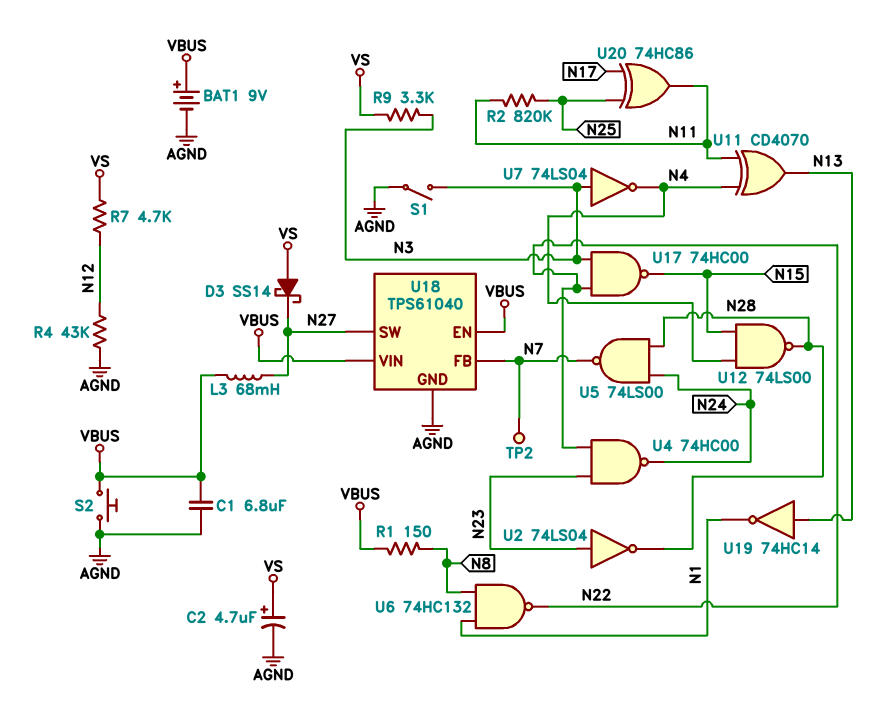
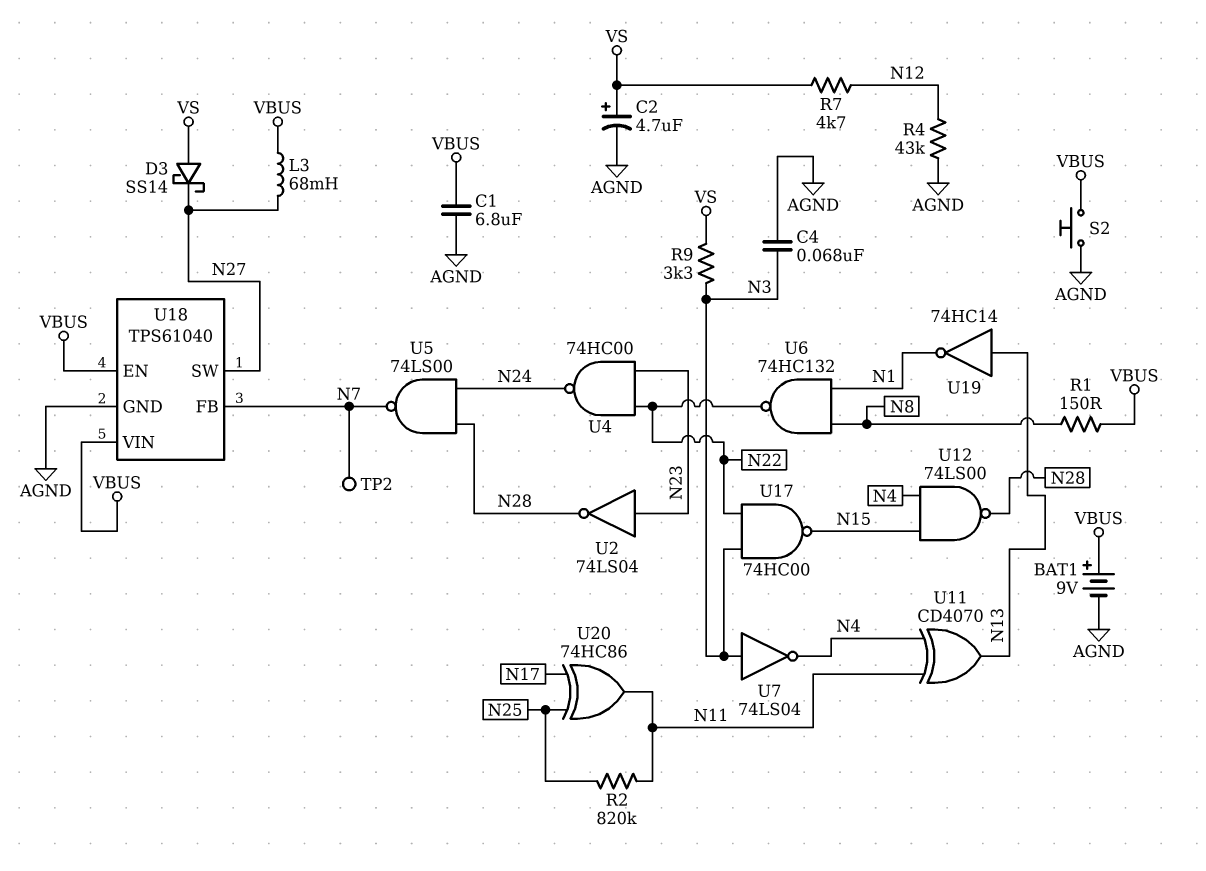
C4: none -> 68nF (AGND, N3)
S1: switch (AGND, N3) -> none

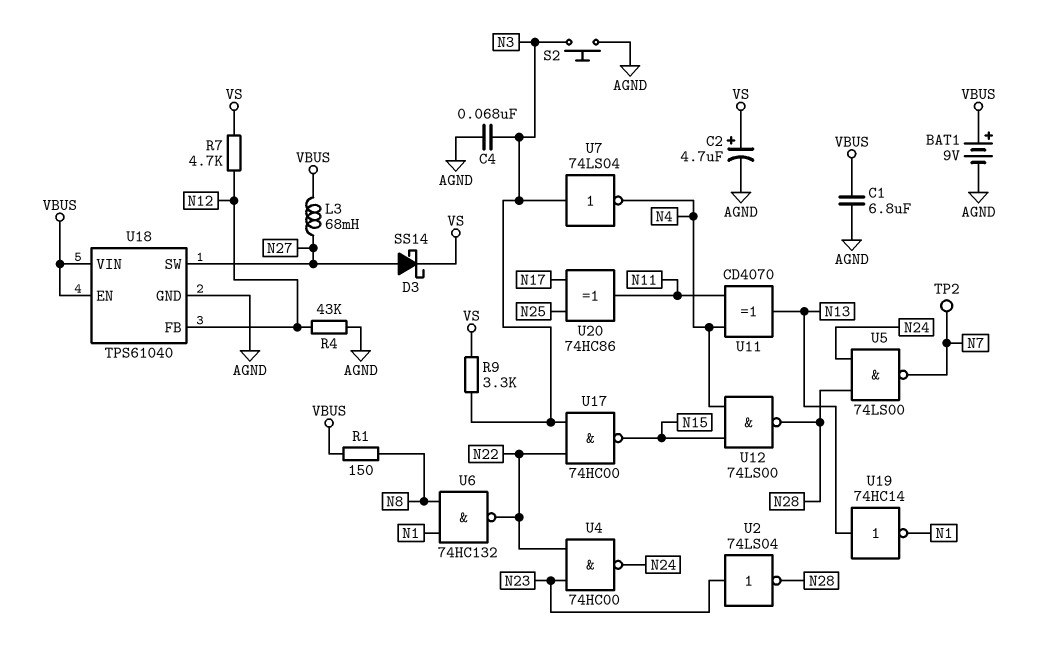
D3: schottky SS14 (A VS, K N27) -> schottky SS14 (A N27, K VS)
R2: 820k (N11, N25) -> none
S2: button (AGND, VBUS) -> button (AGND, N3)
U18 pin FB: N7 -> N12

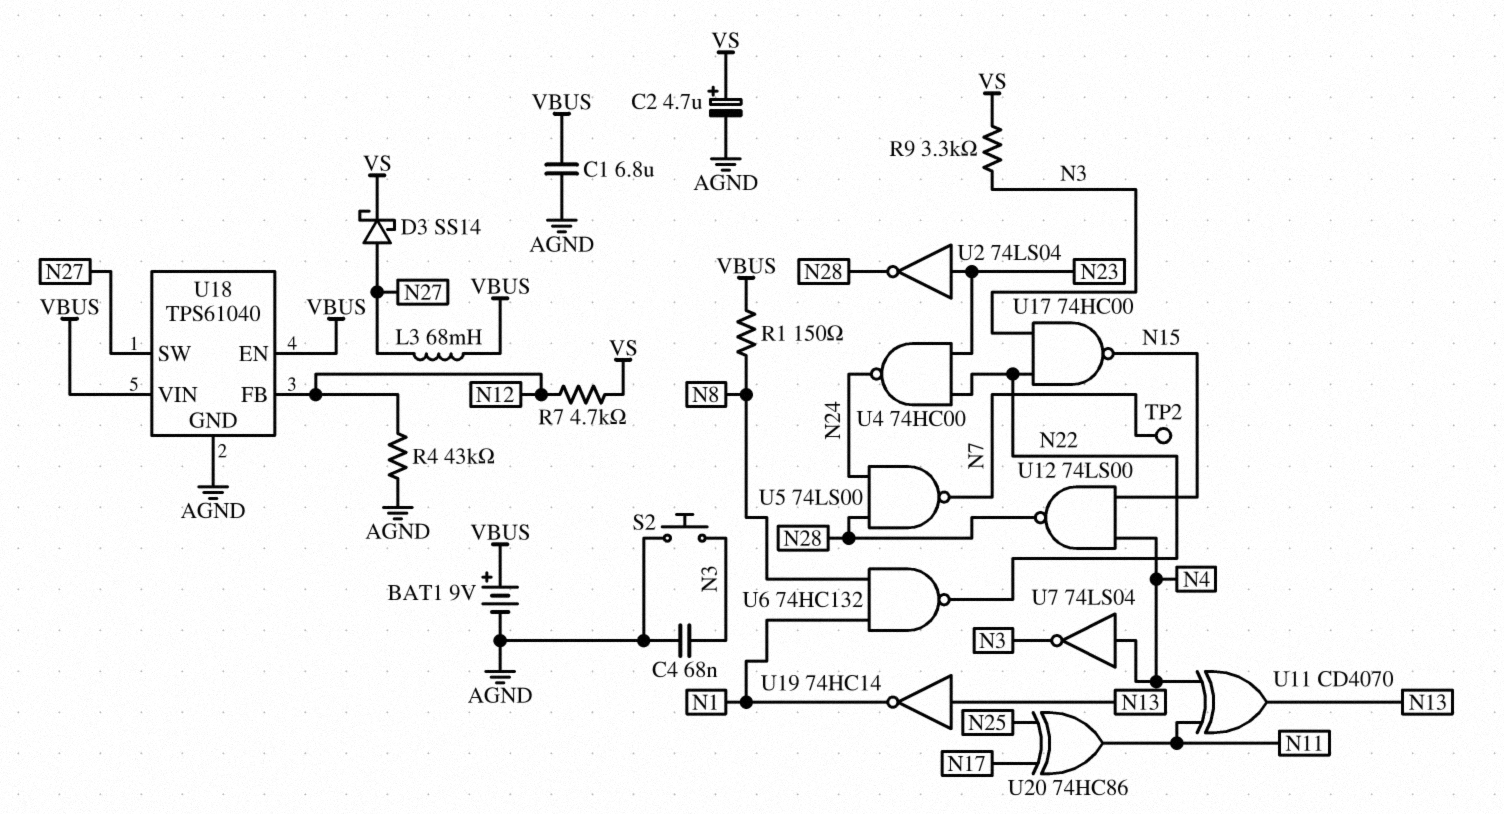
U7: NOT 74LS04 (in N3, out N4) -> NOT 74LS04 (in N4, out N3)

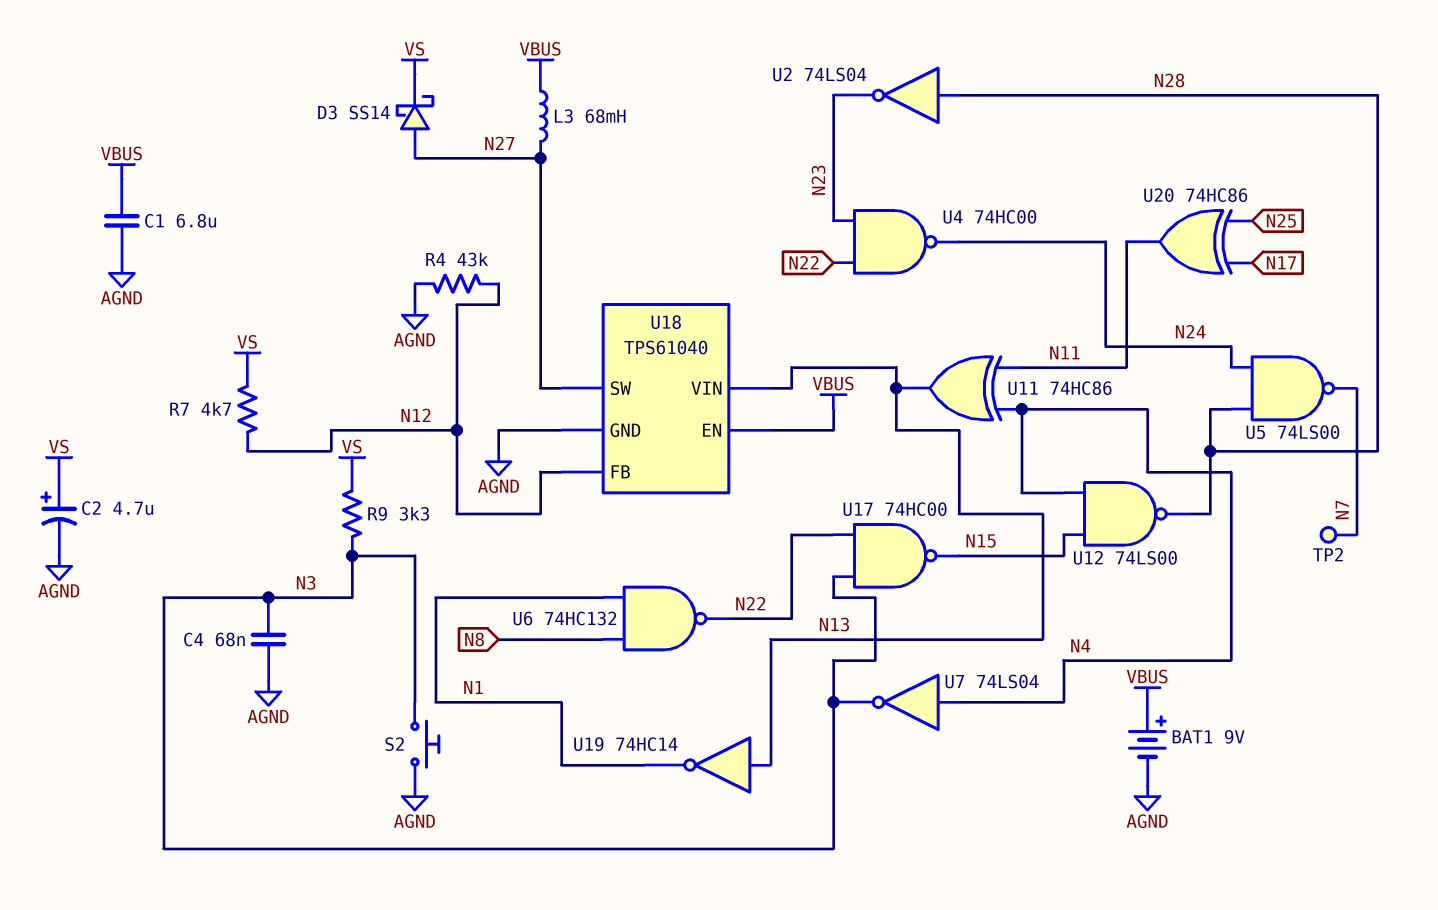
R1: 150 (N8, VBUS) -> none
U2: NOT 74LS04 (in N23, out N28) -> NOT 74LS04 (in N28, out N23)
U11: XOR CD4070 (in N4, in N11, out N13) -> XOR 74HC86 (in N4, in N11, out N13)
U18 pin VIN: VBUS -> N13

